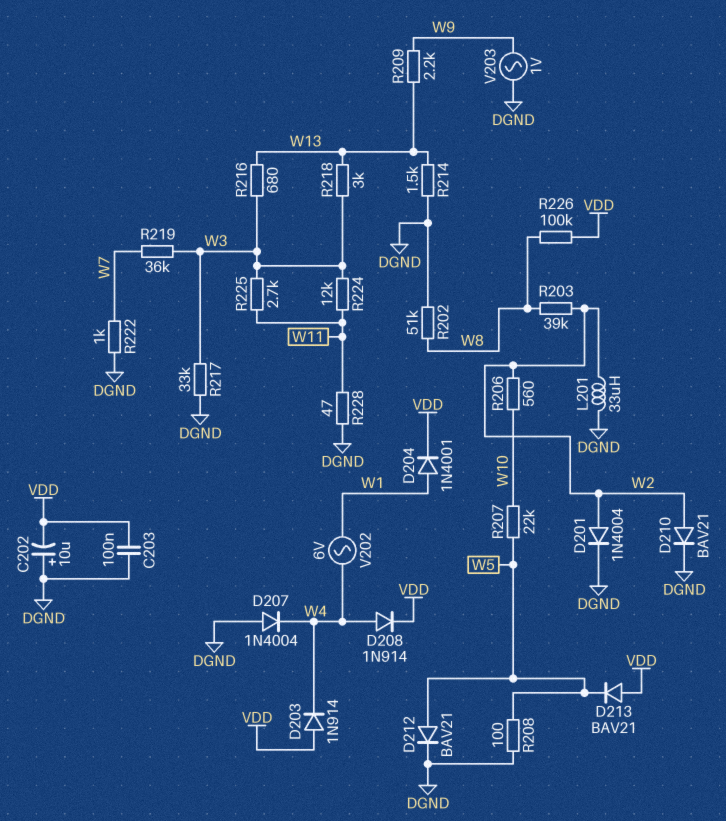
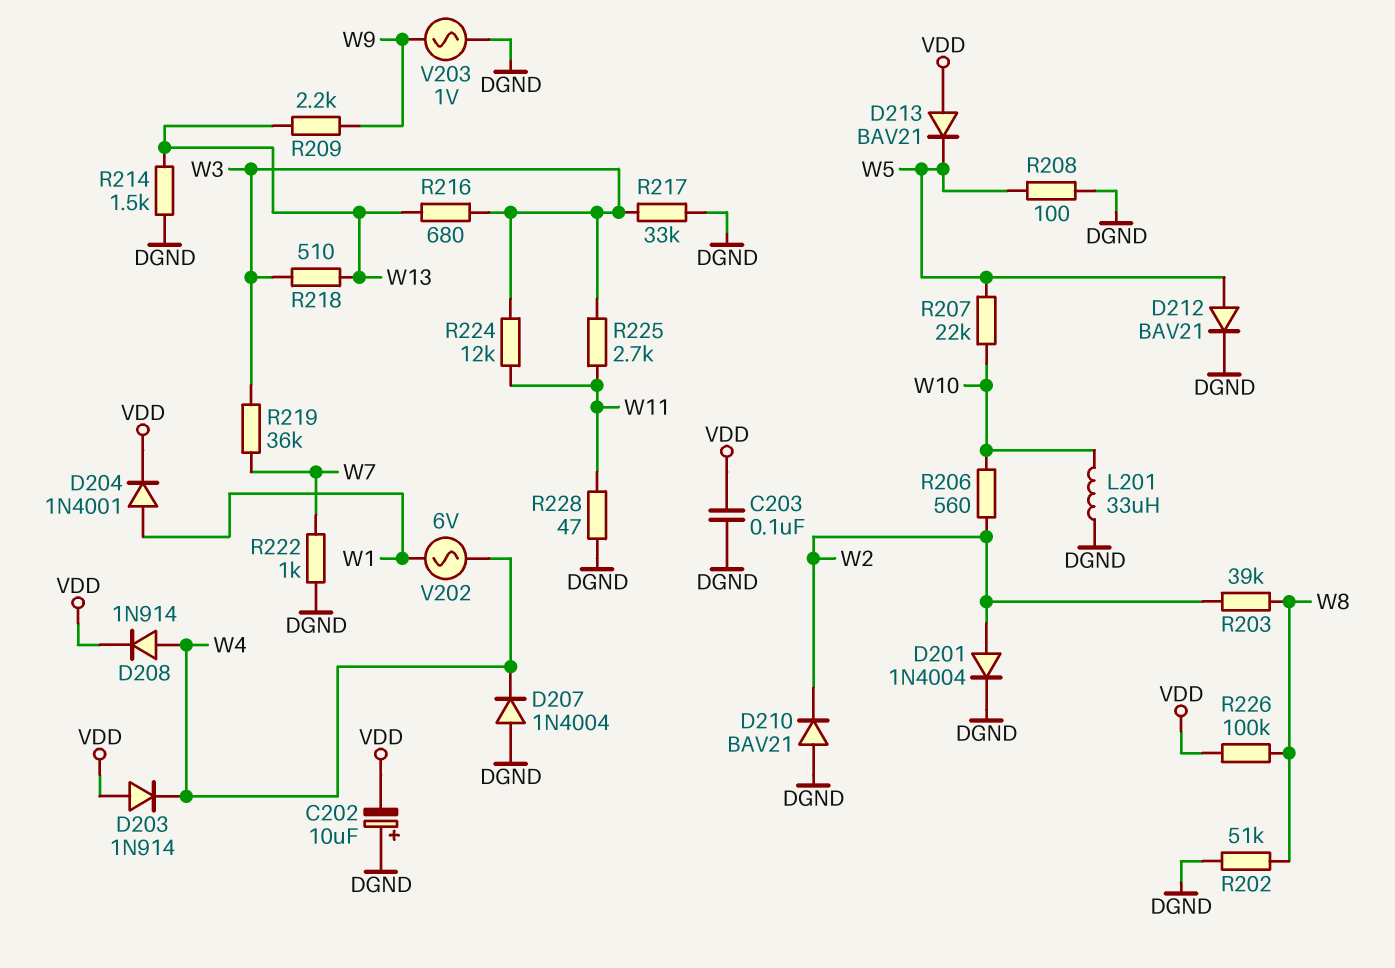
D210: diode BAV21 (A W2, K DGND) -> diode BAV21 (A DGND, K W2)
L201: 33uH (DGND, W2) -> 33uH (DGND, W10)
R218: 3k (W3, W13) -> 510 (W3, W13)

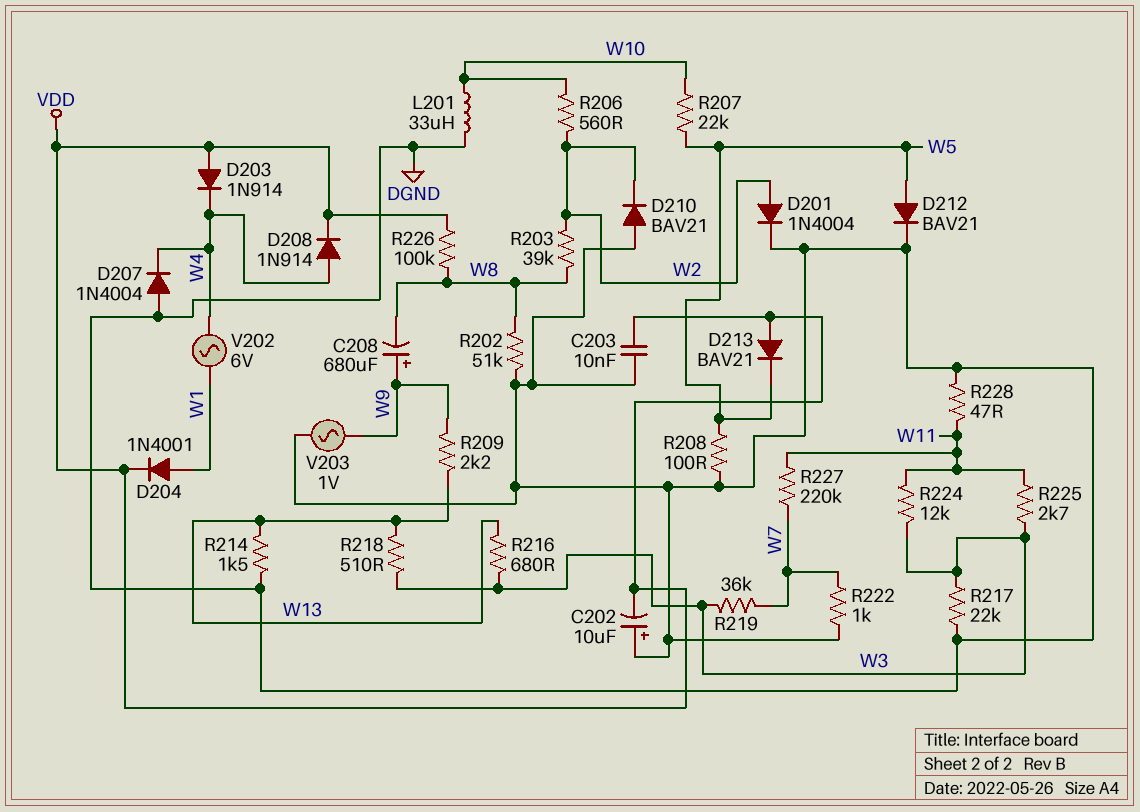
C203: 100nF (DGND, VDD) -> 10nF (DGND, VDD)
C208: none -> 680uF (plus W9, minus W8)
R217: 33k (DGND, W3) -> 22k (DGND, W3)
R227: none -> 220k (W7, W11)

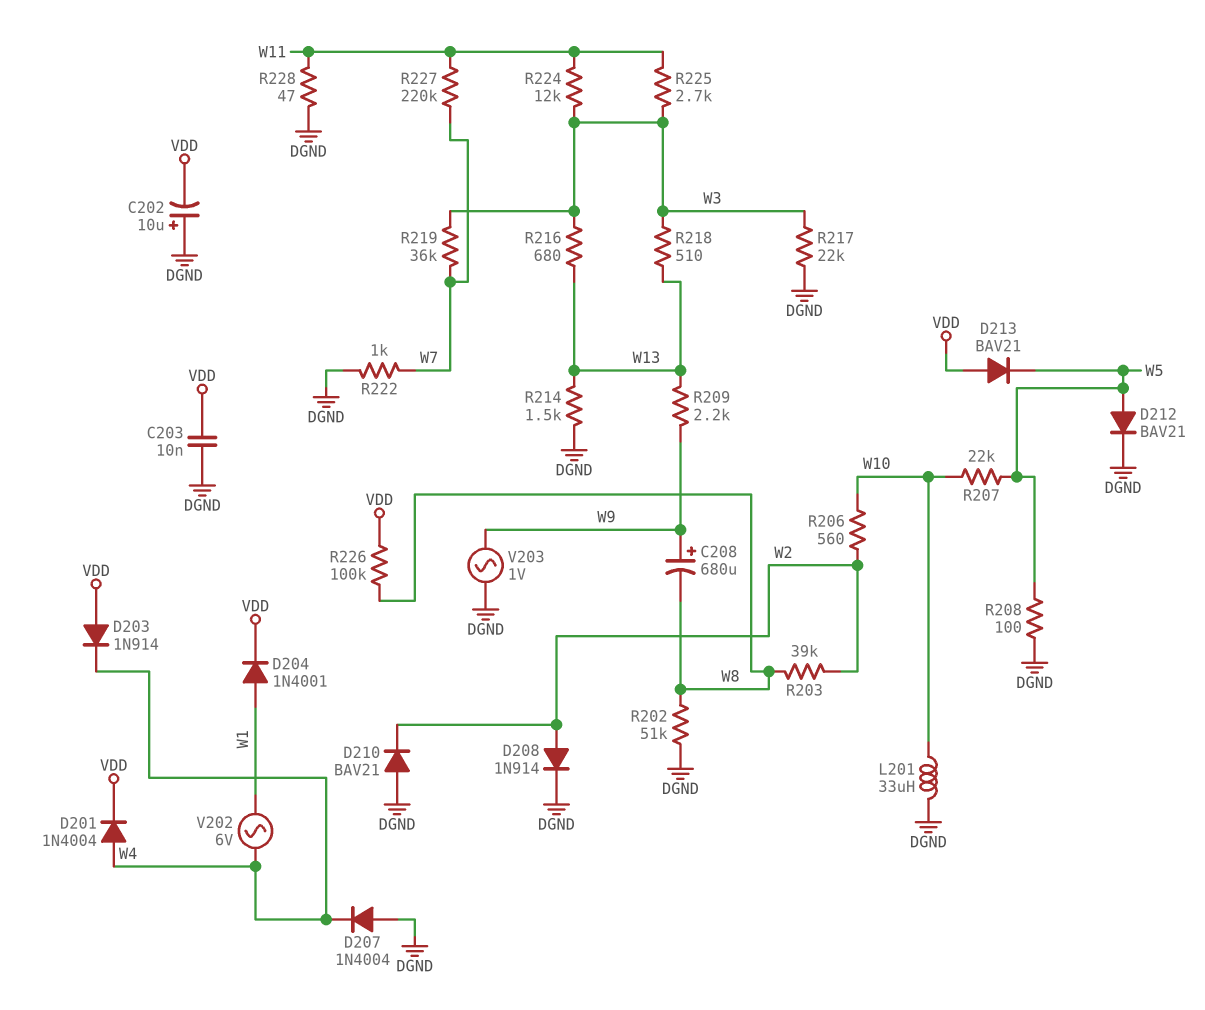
D201: diode 1N4004 (A W2, K DGND) -> diode 1N4004 (A W4, K VDD)
D208: diode 1N914 (A W4, K VDD) -> diode 1N914 (A W2, K DGND)

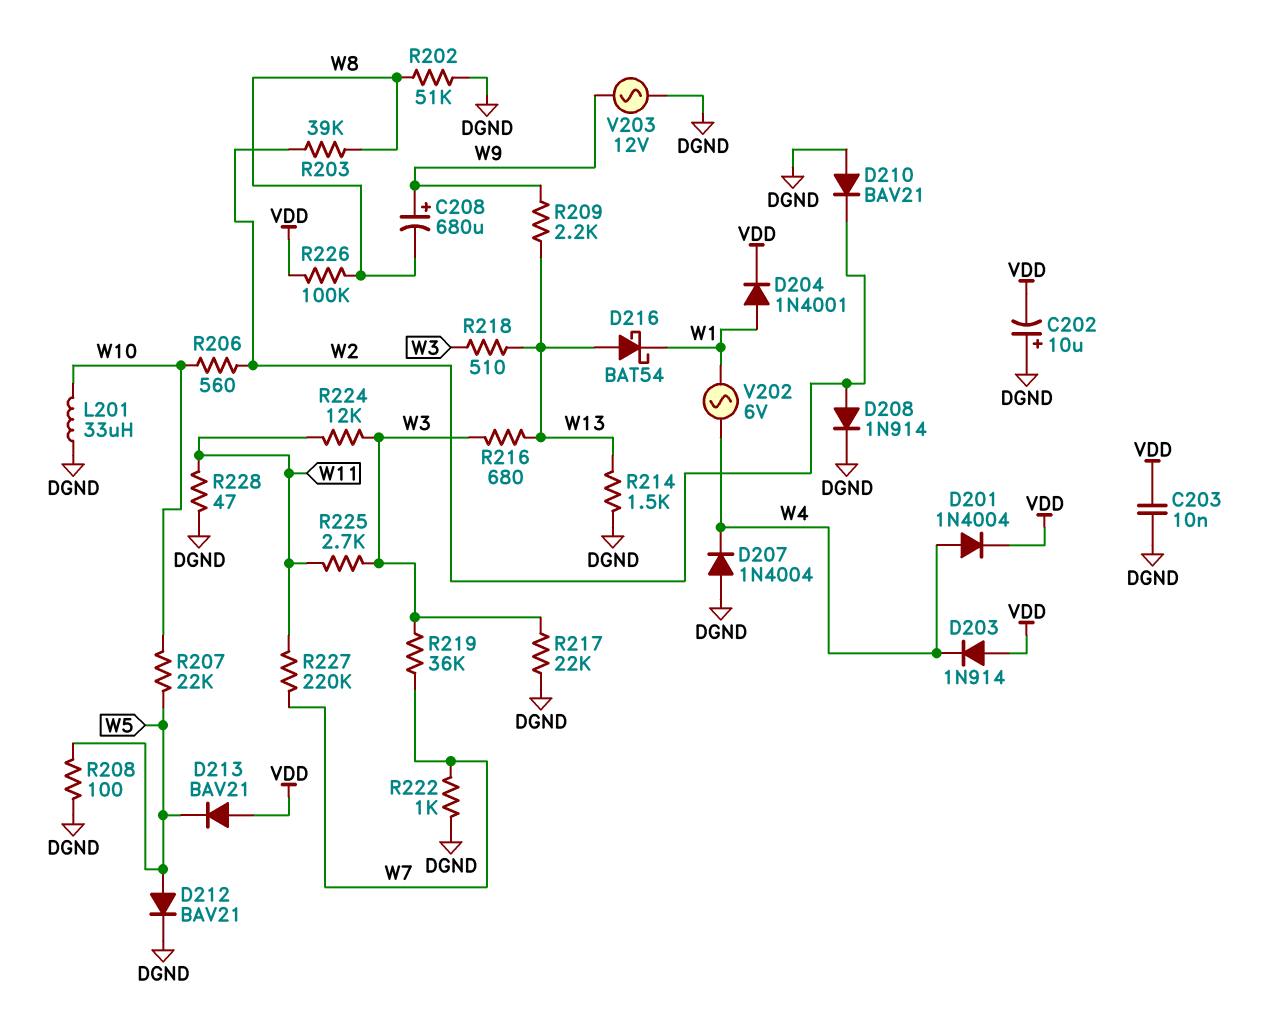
D216: none -> schottky BAT54 (A W13, K W1)
V203: AC 1V (DGND, W9) -> AC 12V (DGND, W9)

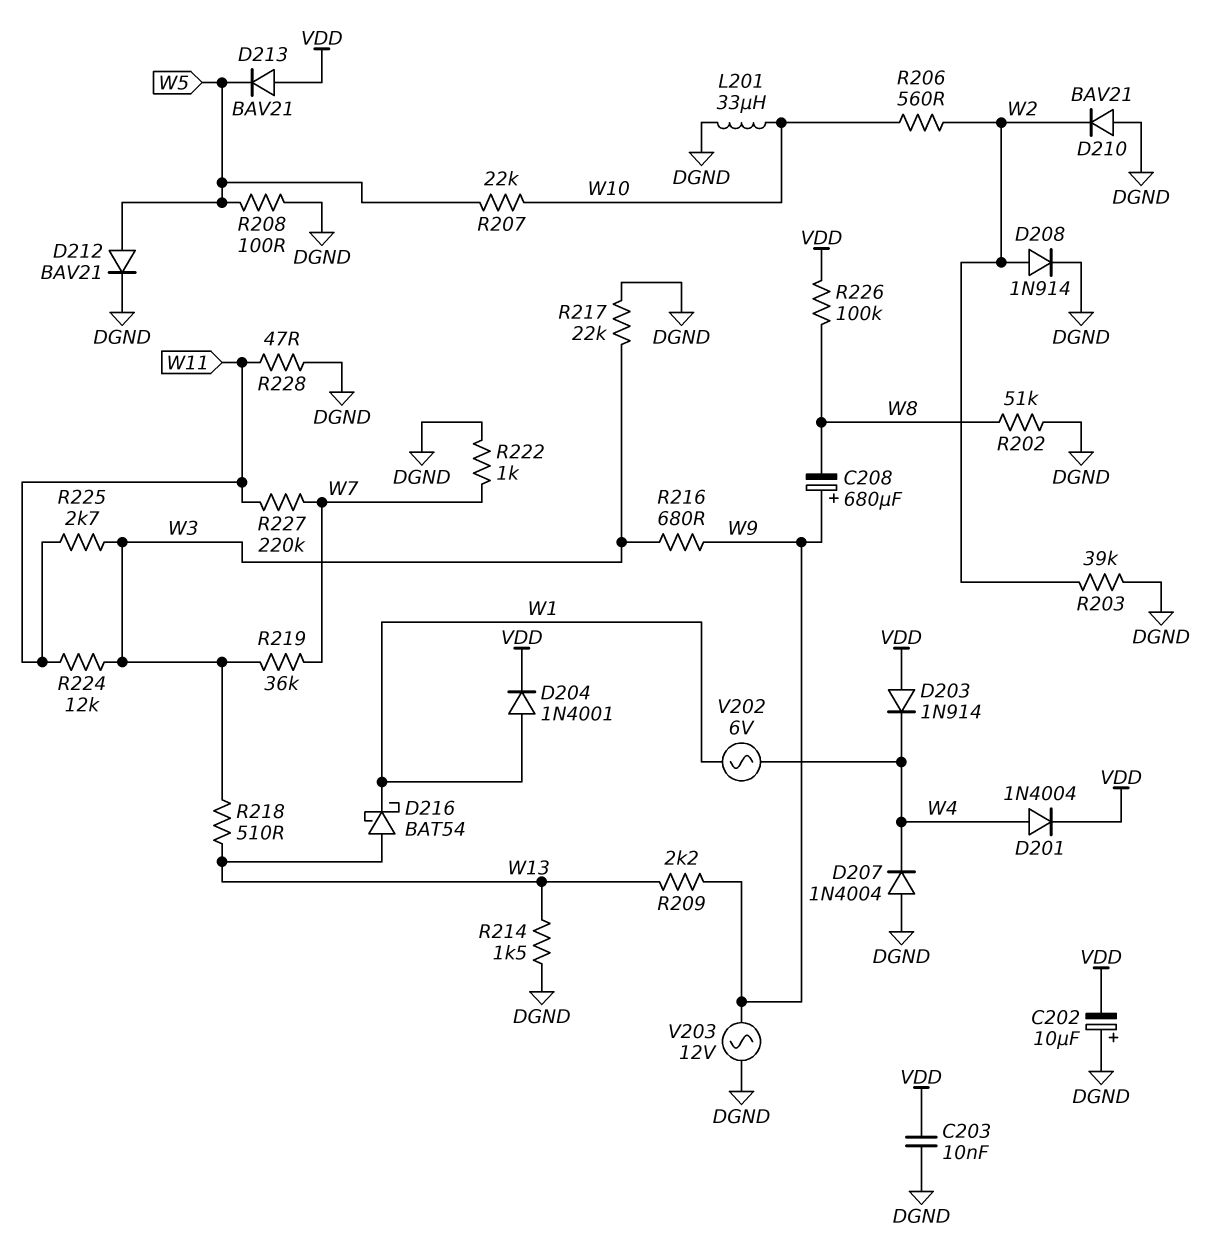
R203: 39k (W2, W8) -> 39k (DGND, W2)
R216: 680 (W3, W13) -> 680 (W3, W9)

